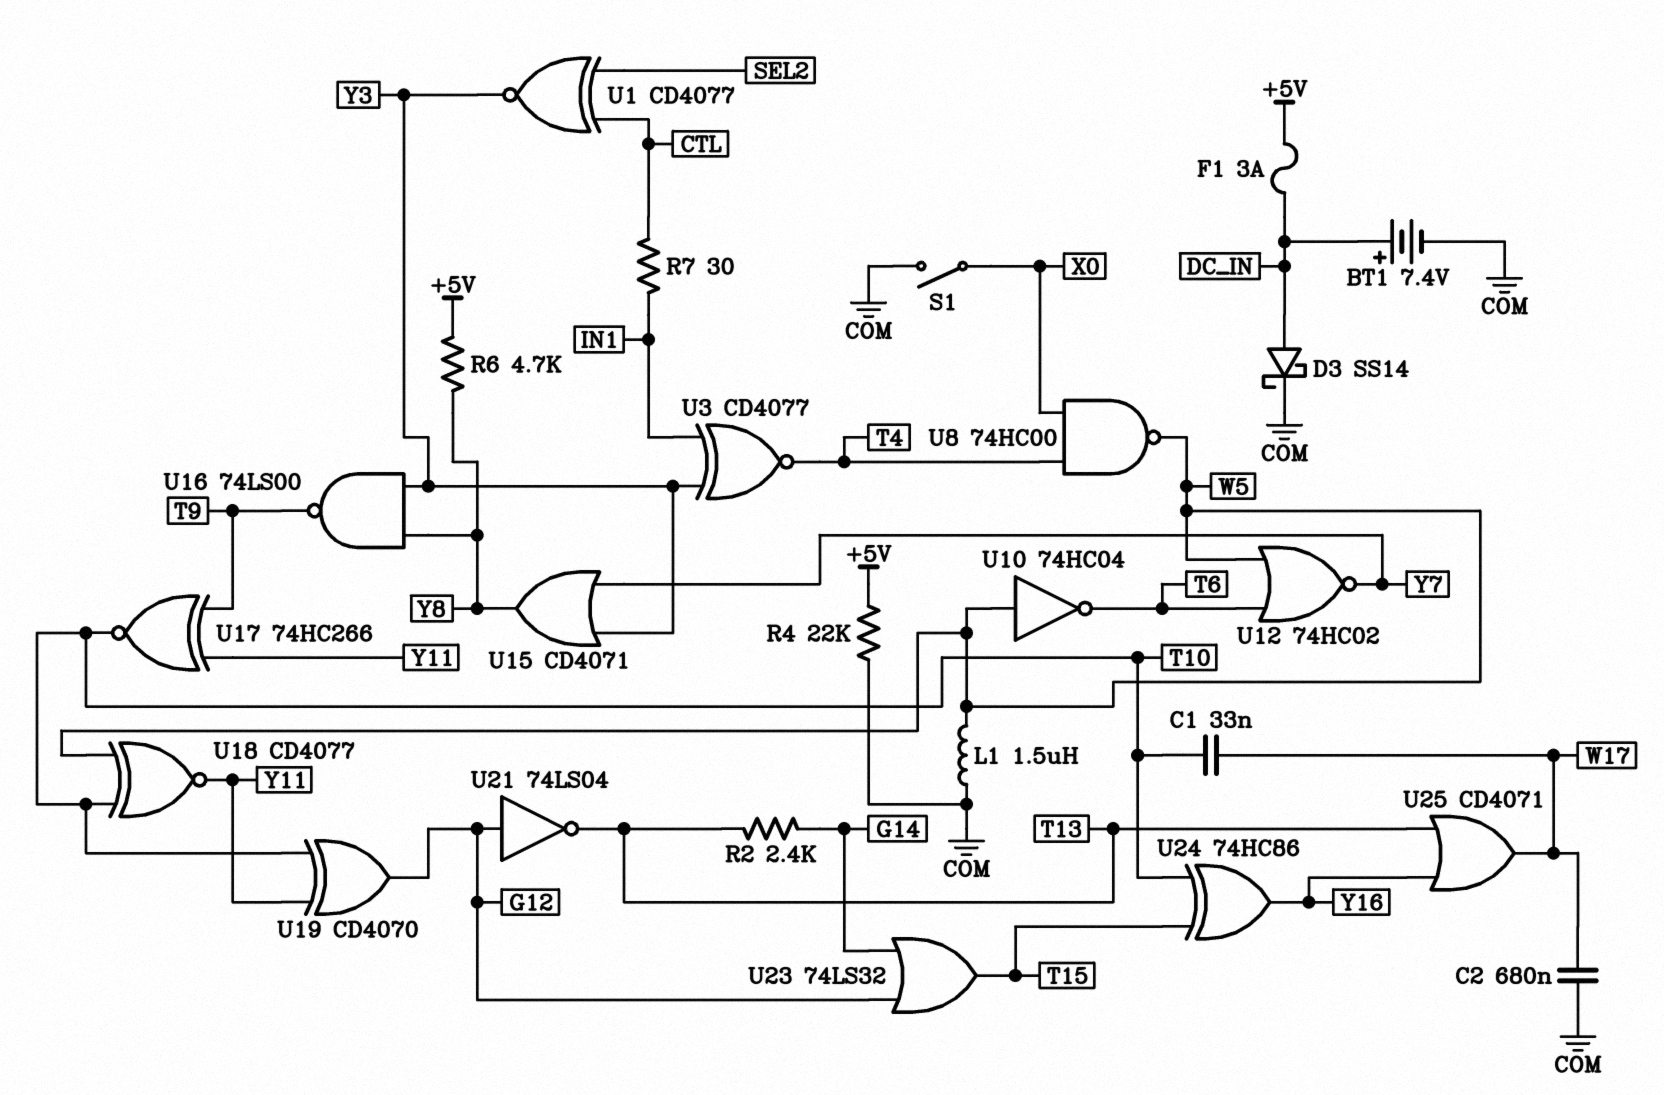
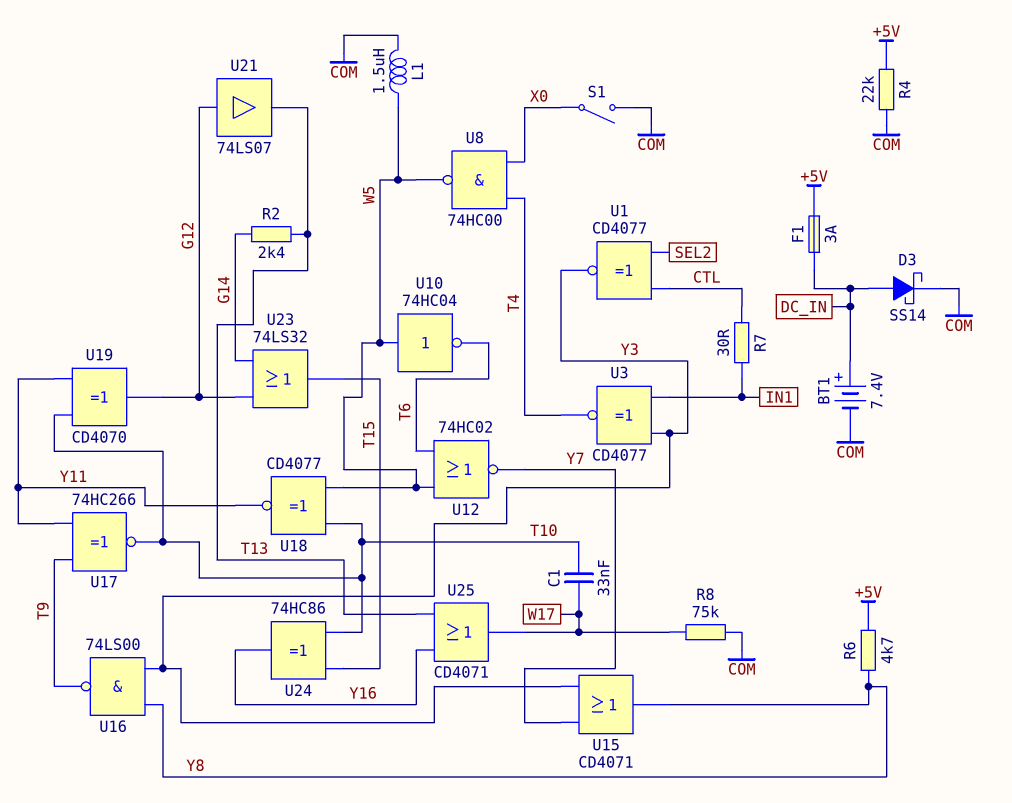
C2: 680nF (COM, W17) -> none
R8: none -> 75k (COM, W17)
U21: NOT 74LS04 (in G12, out T13) -> buffer 74LS07 (in G12, out T13)

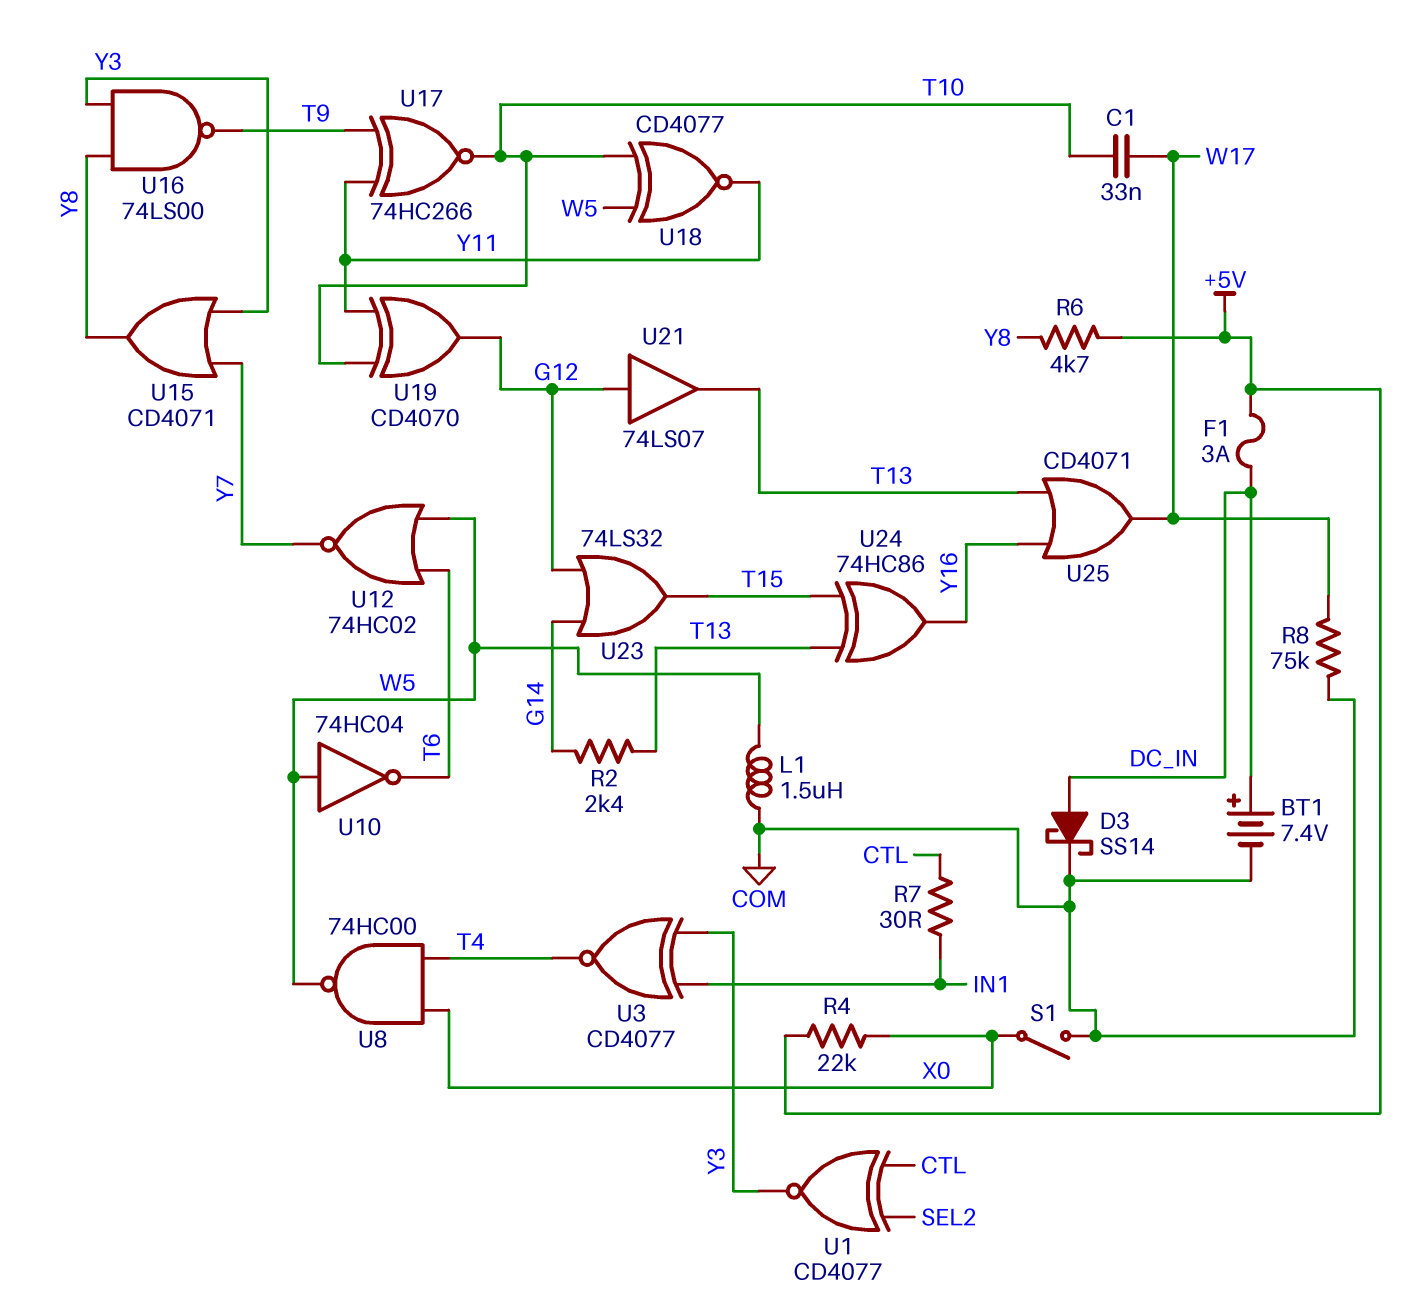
R4: 22k (+5V, COM) -> 22k (+5V, X0)
U24: XOR 74HC86 (in T10, in T15, out Y16) -> XOR 74HC86 (in T13, in T15, out Y16)

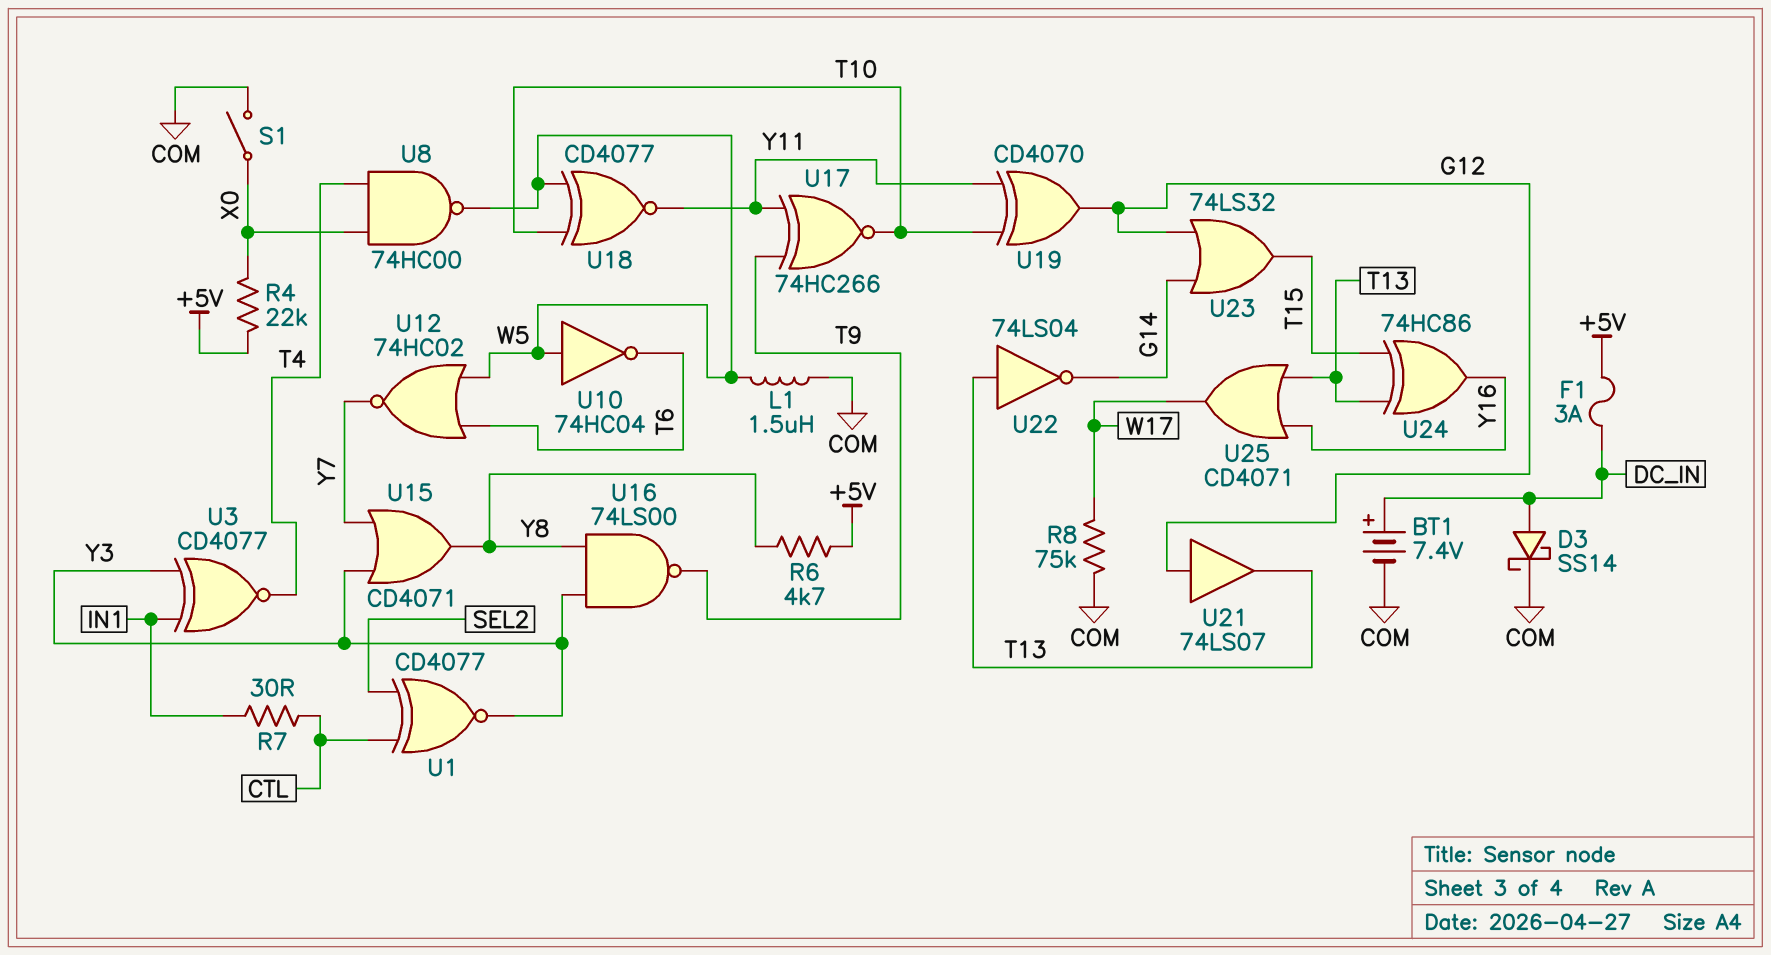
C1: 33nF (T10, W17) -> none
R2: 2.4k (G14, T13) -> none
U22: none -> NOT 74LS04 (in T13, out G14)

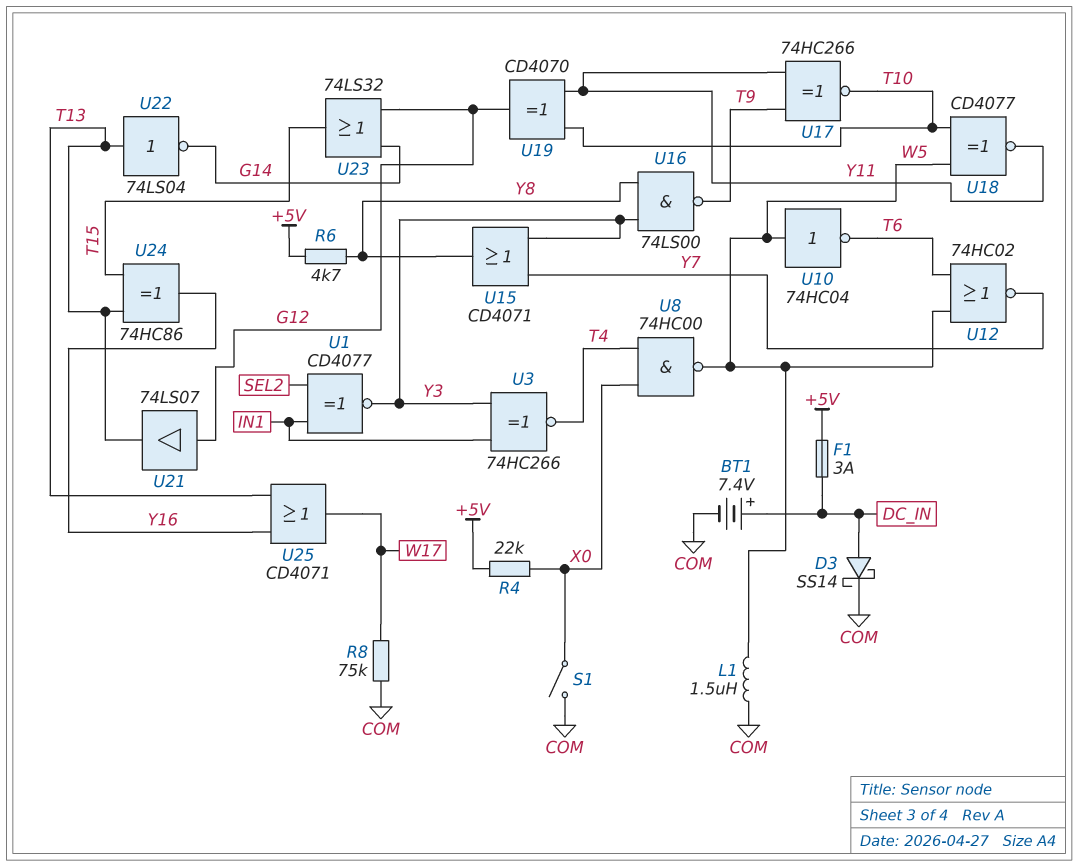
R7: 30 (CTL, IN1) -> none
U1: XNOR CD4077 (in CTL, in SEL2, out Y3) -> XNOR CD4077 (in IN1, in SEL2, out Y3)
U3: XNOR CD4077 (in IN1, in Y3, out T4) -> XNOR 74HC266 (in IN1, in Y3, out T4)

